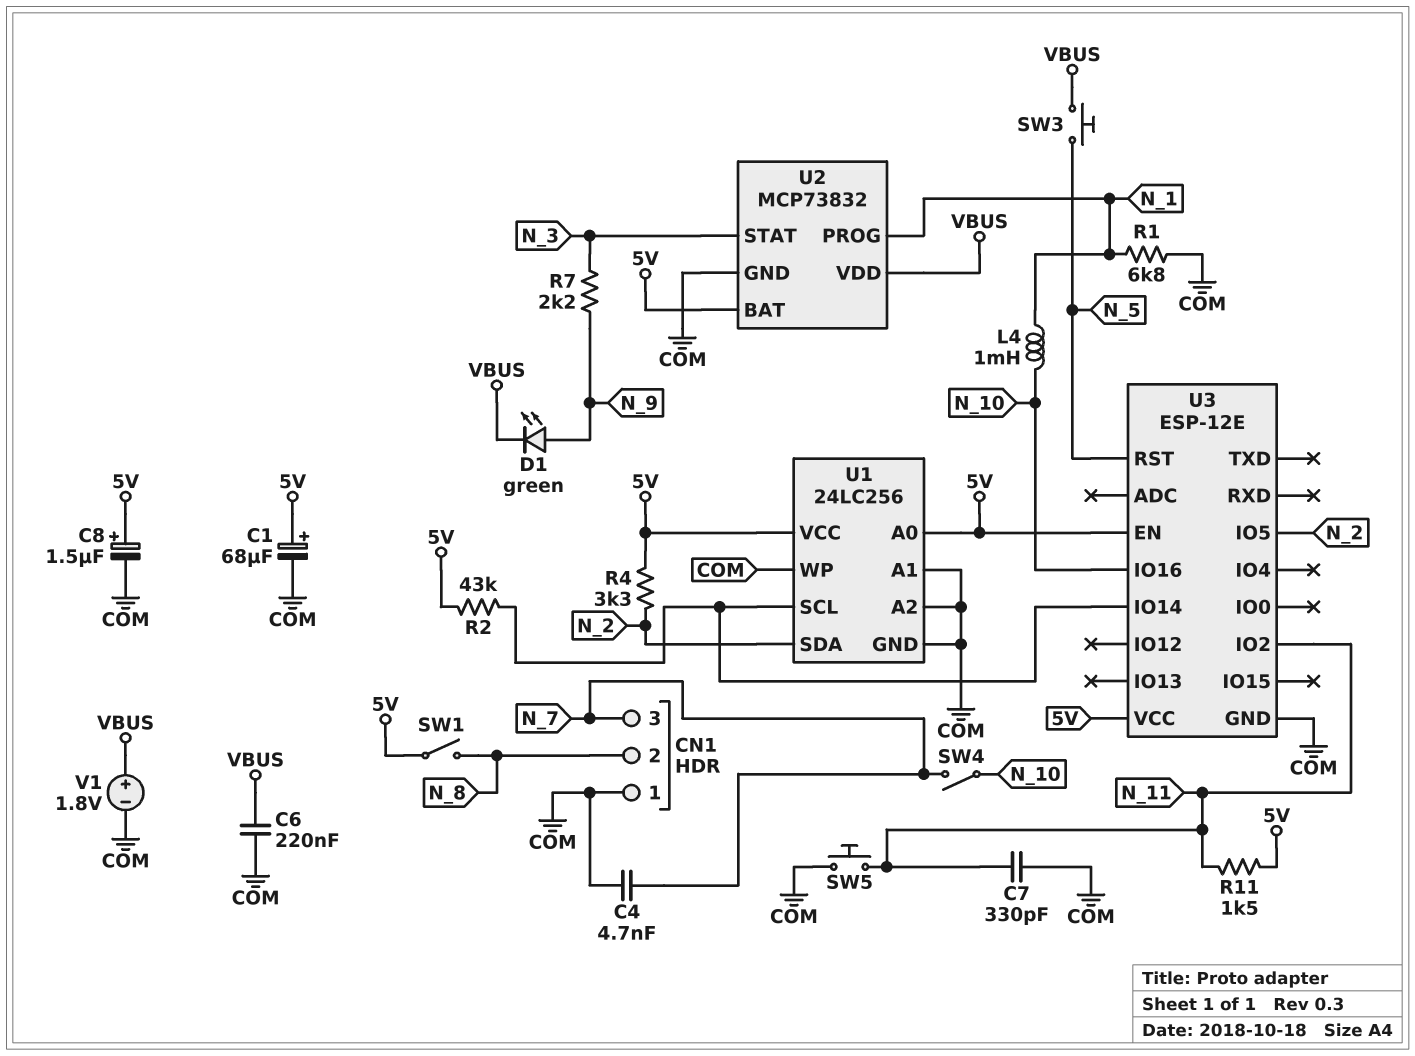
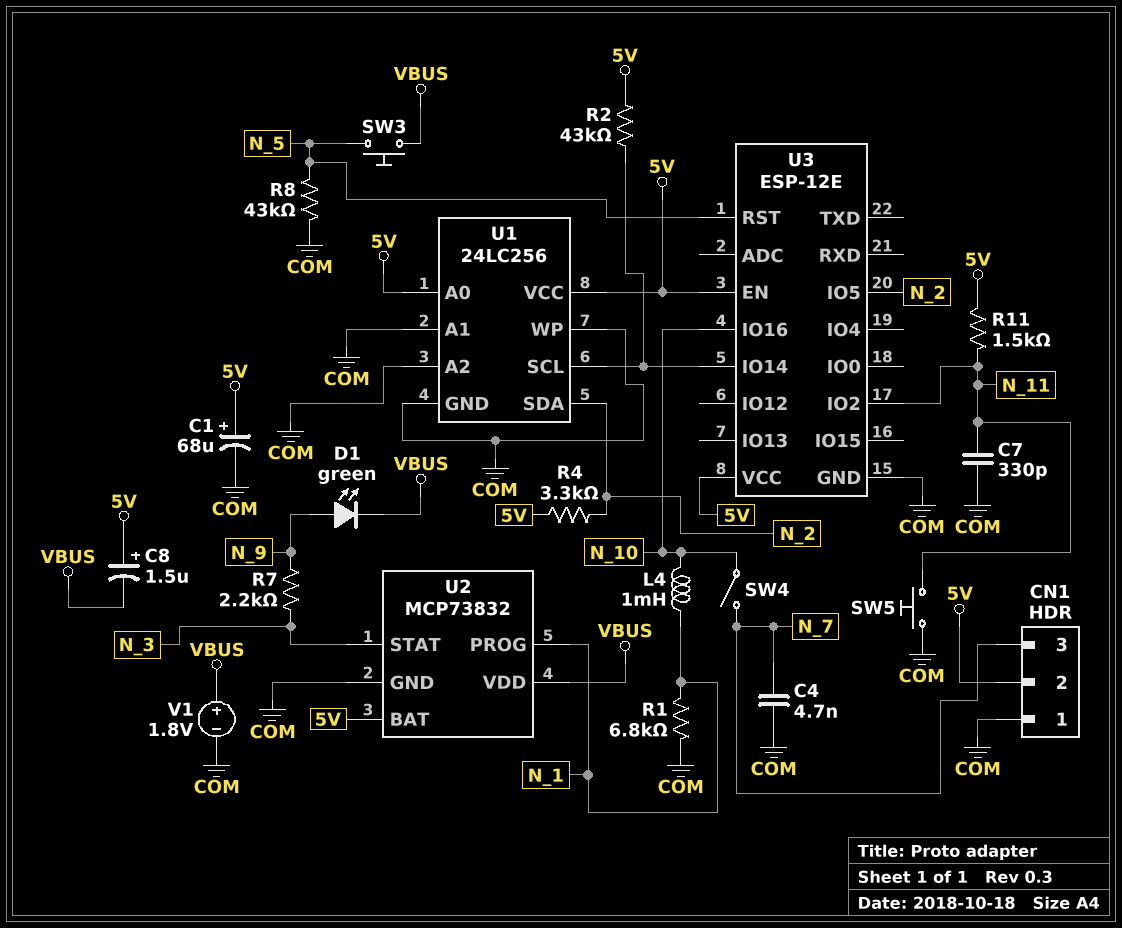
C6: 220nF (COM, VBUS) -> none
C8: 1.5uF (plus 5V, minus COM) -> 1.5uF (plus 5V, minus VBUS)
CN1 pin 2: N_8 -> 5V
R8: none -> 43k (COM, N_5)
SW1: switch (5V, N_8) -> none

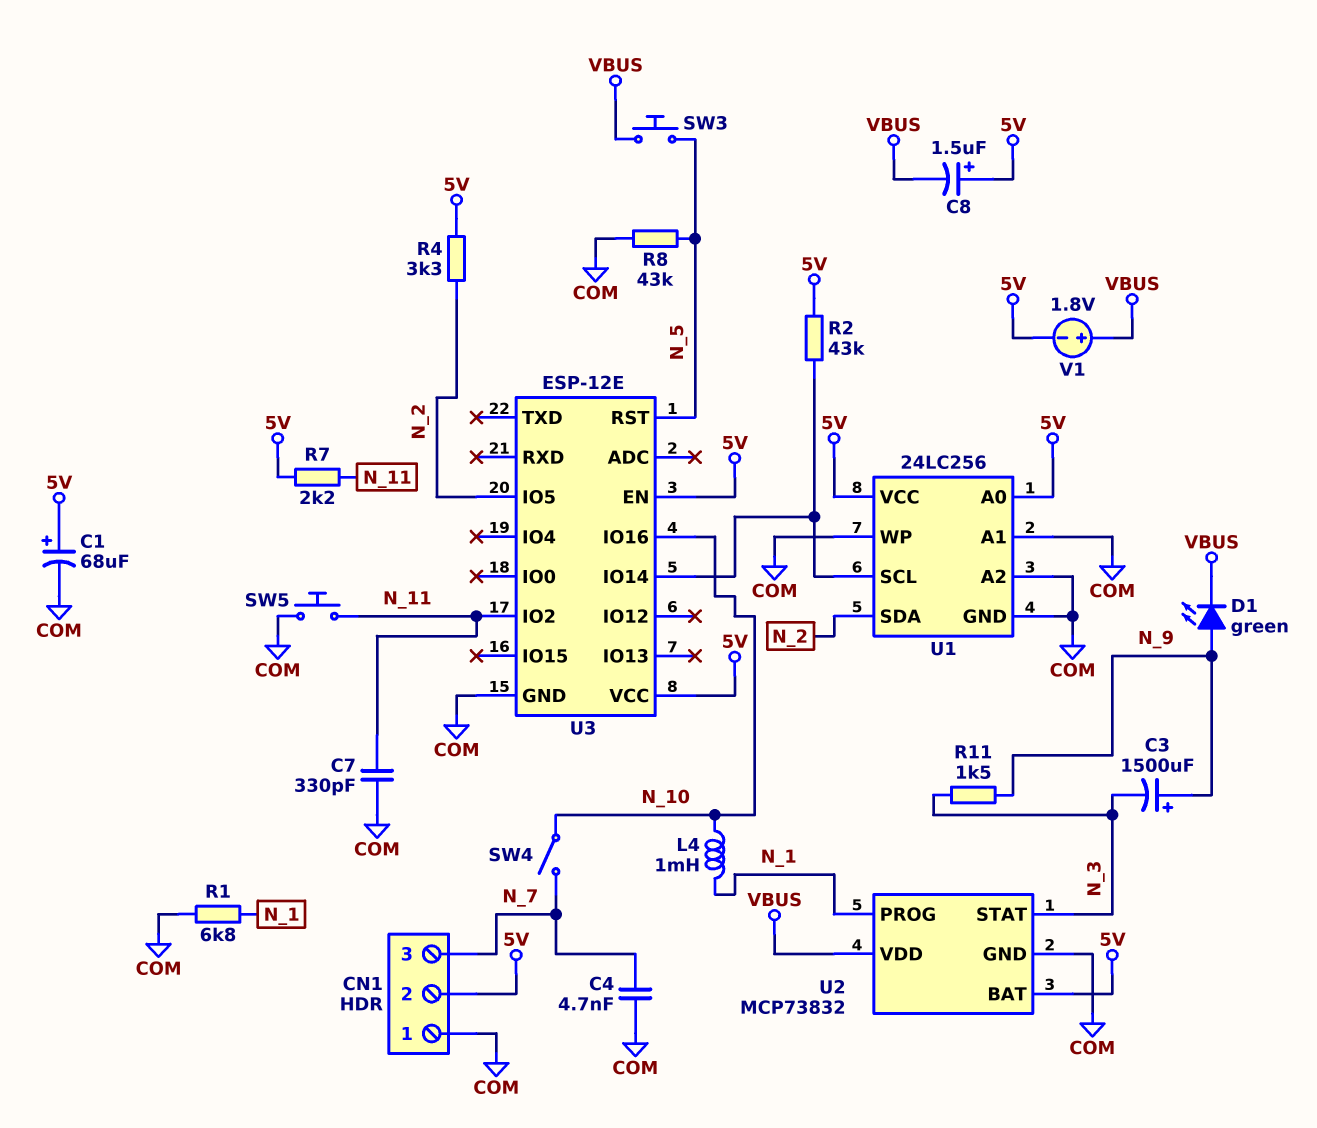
C3: none -> 1500uF (plus N_9, minus N_3)
R7: 2.2k (N_3, N_9) -> 2.2k (5V, N_11)
R11: 1.5k (5V, N_11) -> 1.5k (N_3, N_9)
V1: 1.8V (plus VBUS, minus COM) -> 1.8V (plus VBUS, minus 5V)

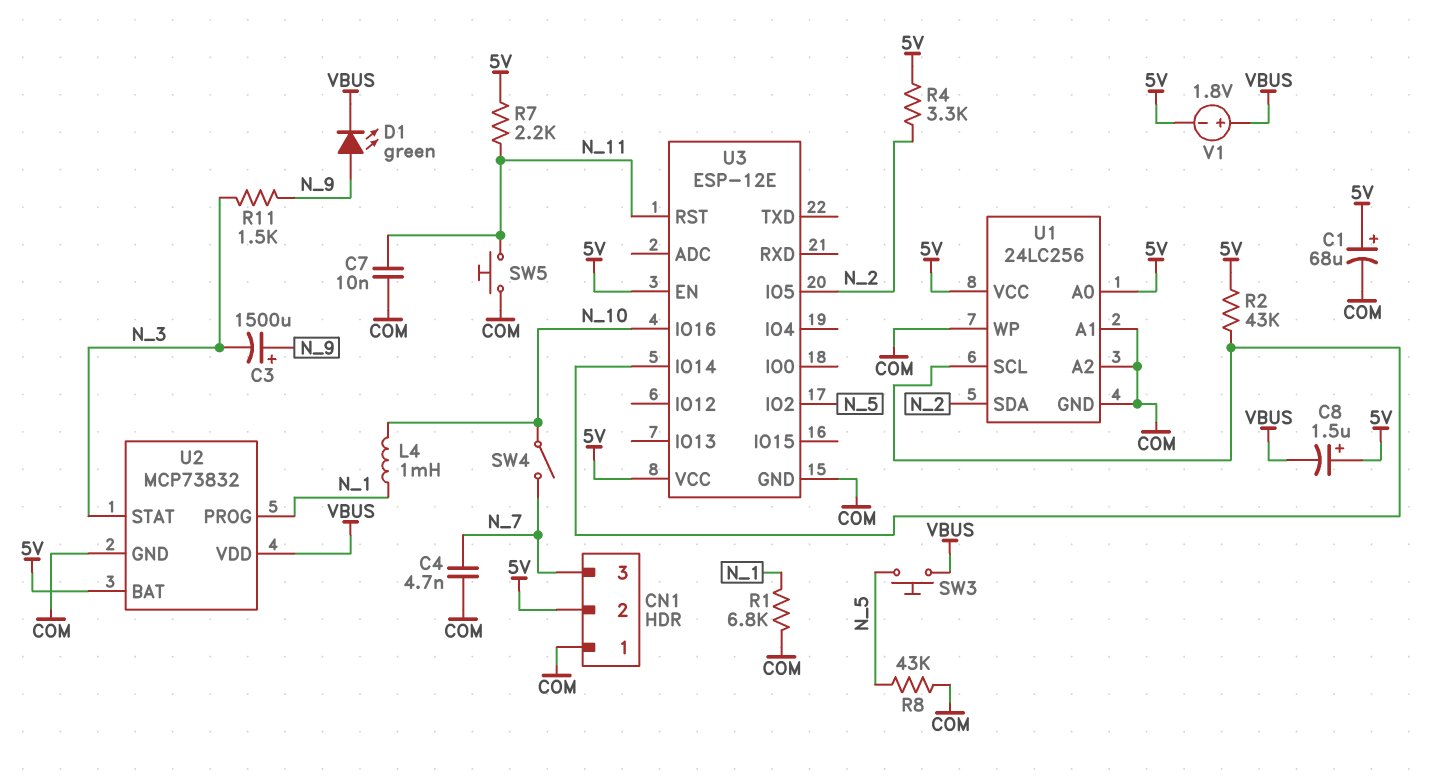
C7: 330pF (COM, N_11) -> 10nF (COM, N_11)
U3 pin IO2: N_11 -> N_5
U3 pin RST: N_5 -> N_11

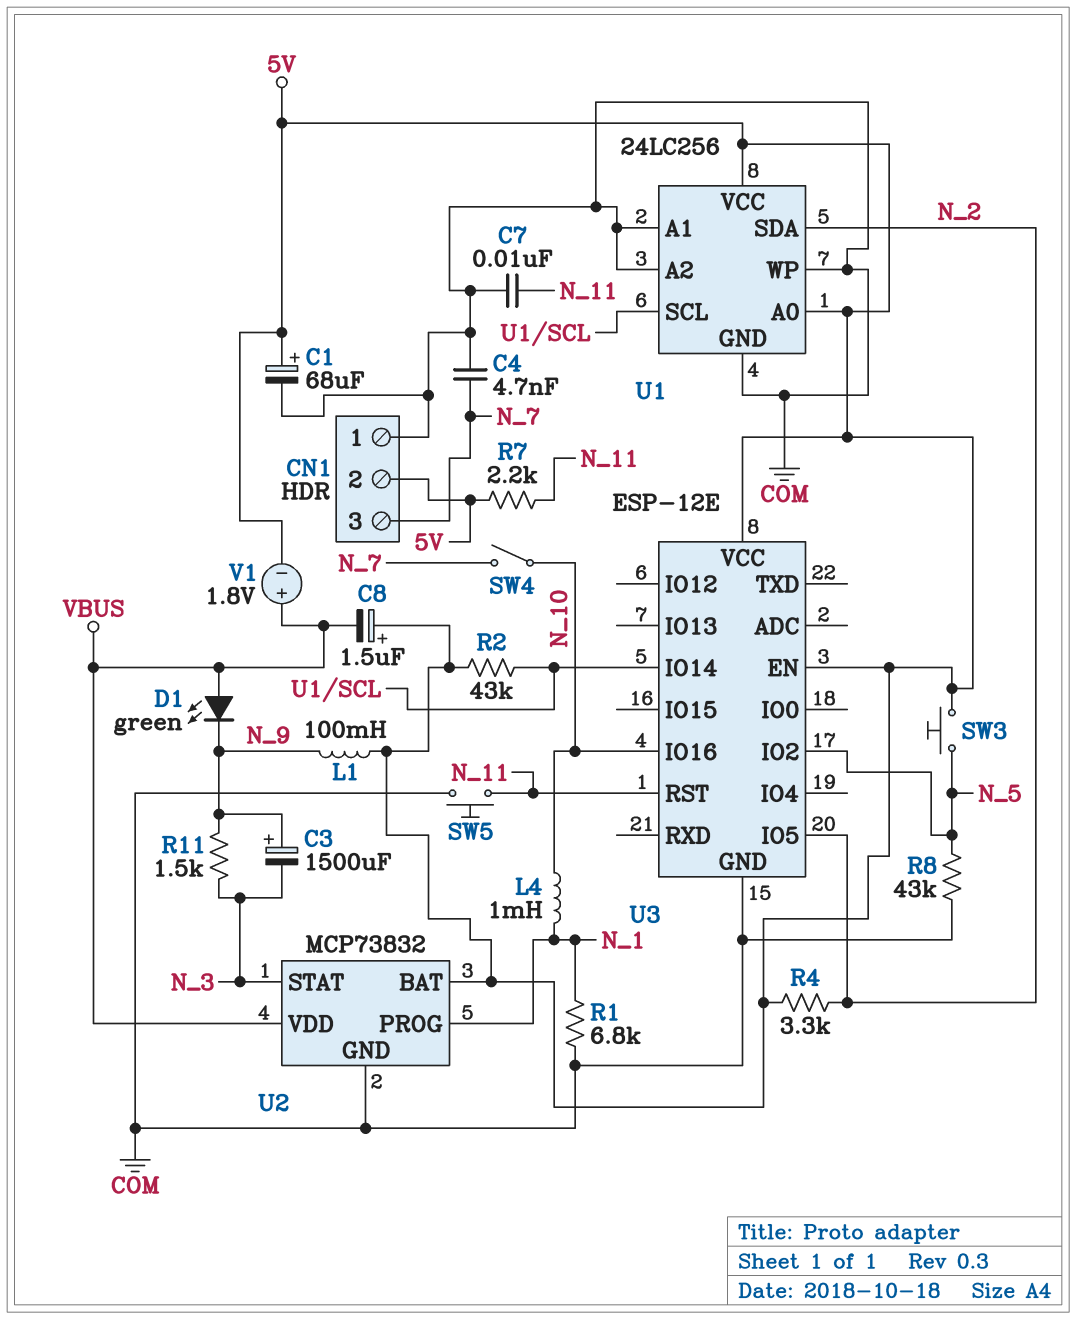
D1: LED green (A N_9, K VBUS) -> LED green (A VBUS, K N_9)
L1: none -> 100mH (5V, N_9)
SW3: button (N_5, VBUS) -> button (5V, N_5)

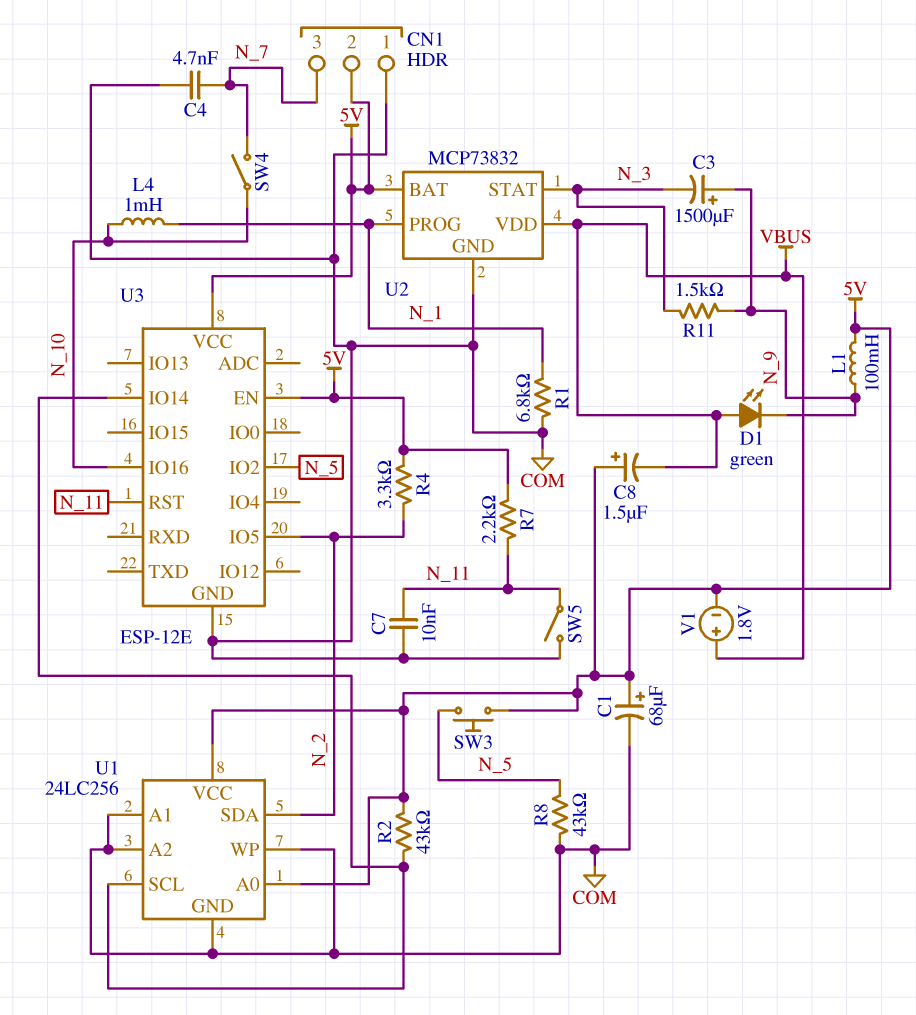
SW5: button (COM, N_11) -> switch (COM, N_11)

